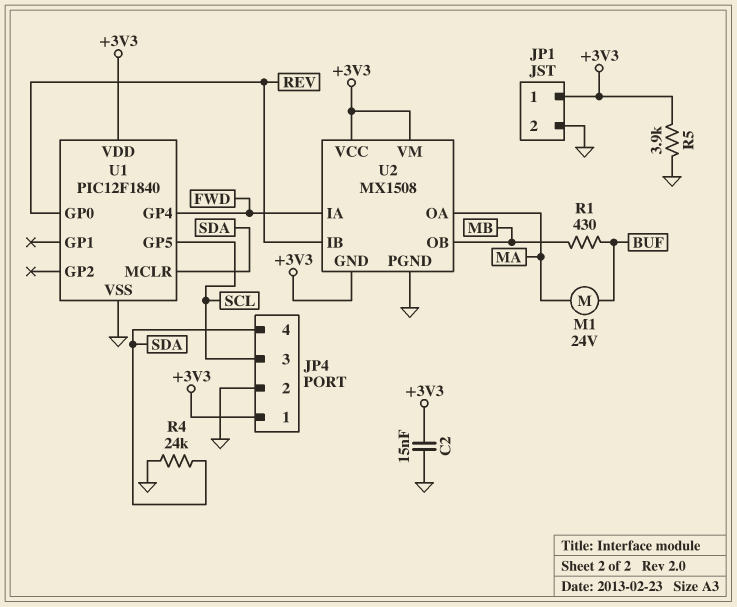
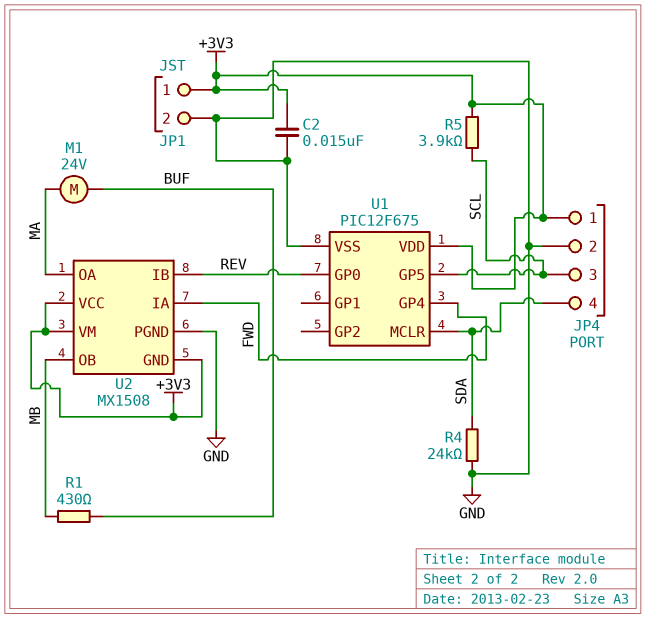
R5: 3.9k (+3V3, GND) -> 3.9k (+3V3, SCL)
U1: PIC12F1840 -> PIC12F675

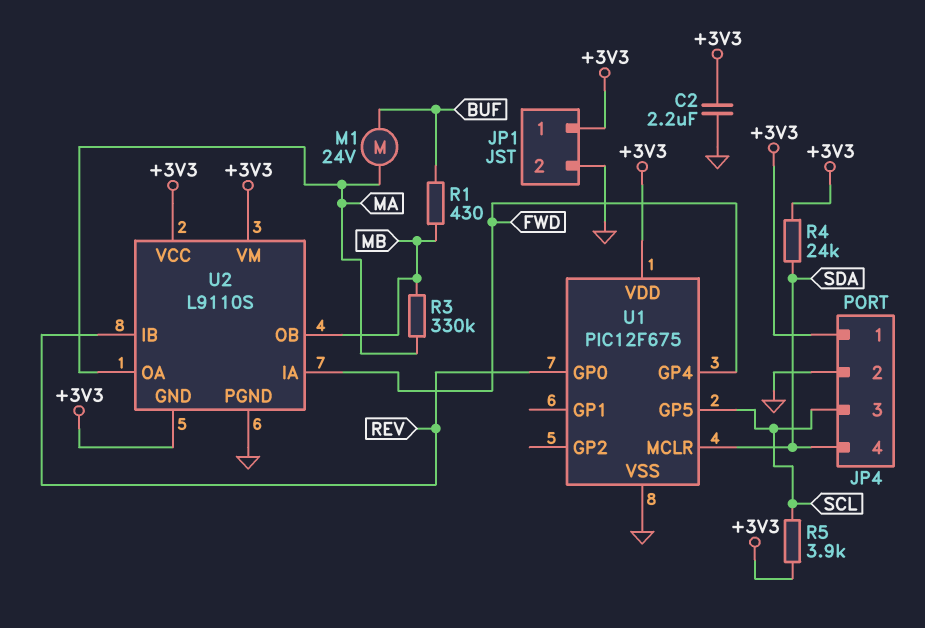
C2: 15nF (+3V3, GND) -> 2.2uF (+3V3, GND)
R3: none -> 330k (MA, MB)
R4: 24k (GND, SDA) -> 24k (+3V3, SDA)
U2: MX1508 -> L9110S

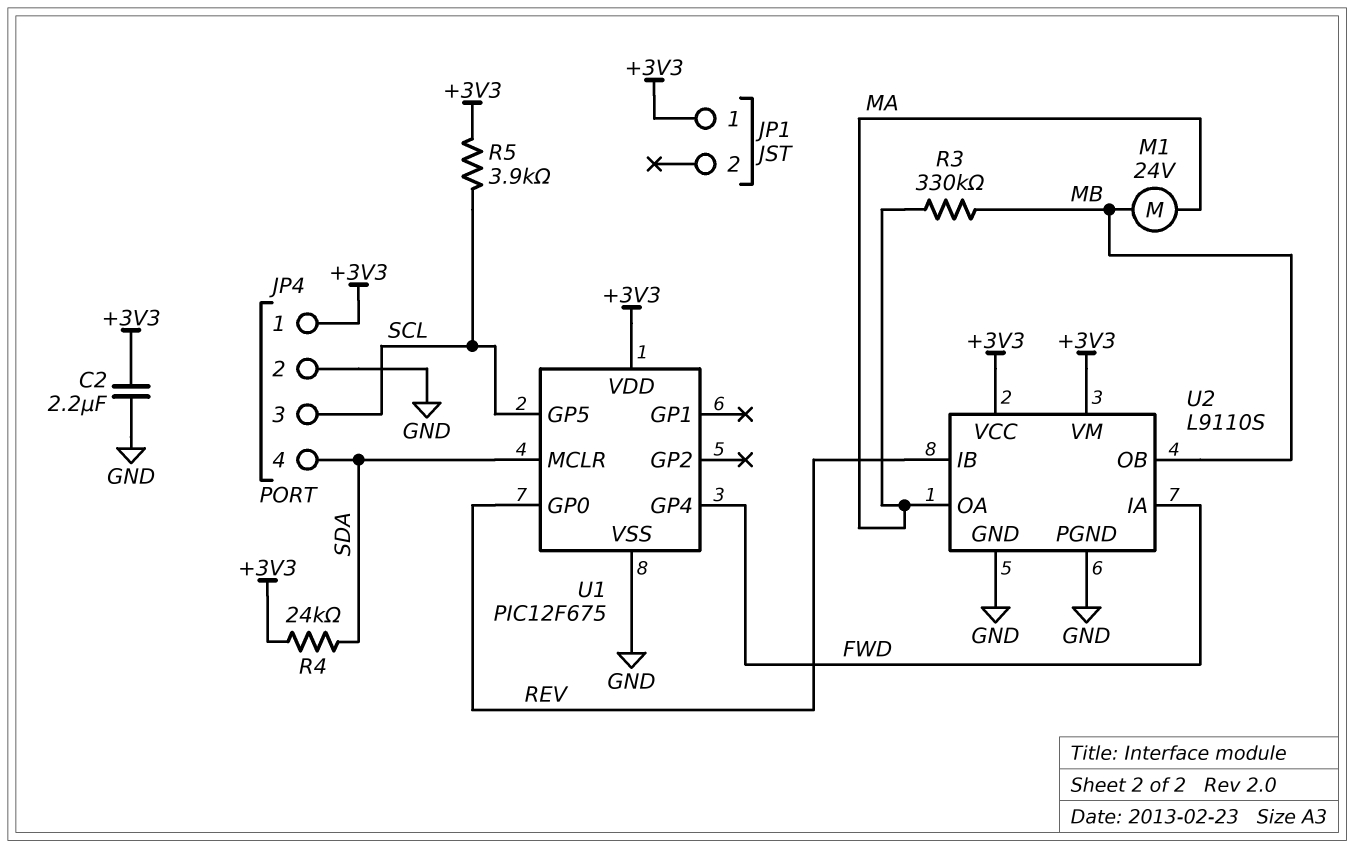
JP1 pin 2: GND -> none
M1: motor 24V (BUF, MA) -> motor 24V (MA, MB)
R1: 430 (BUF, MB) -> none
U2 pin GND: +3V3 -> GND

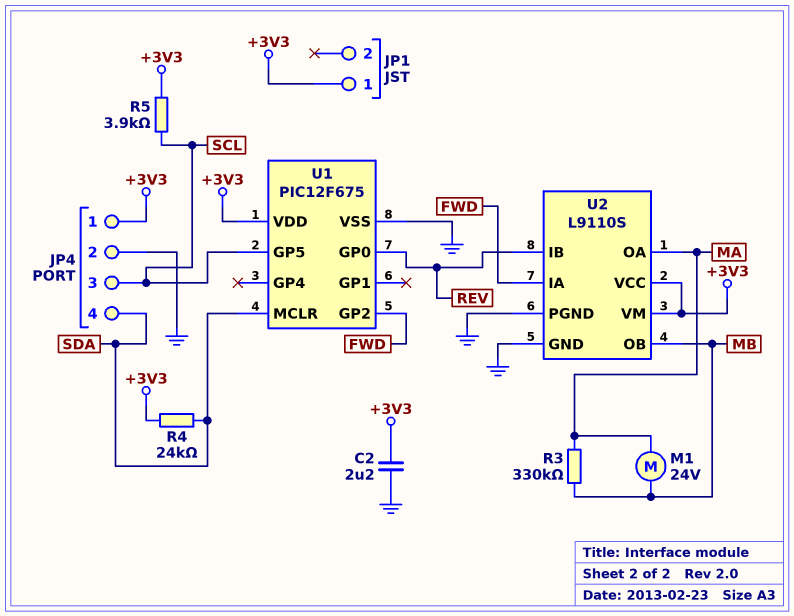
U1 pin GP2: none -> FWD
U1 pin GP4: FWD -> none

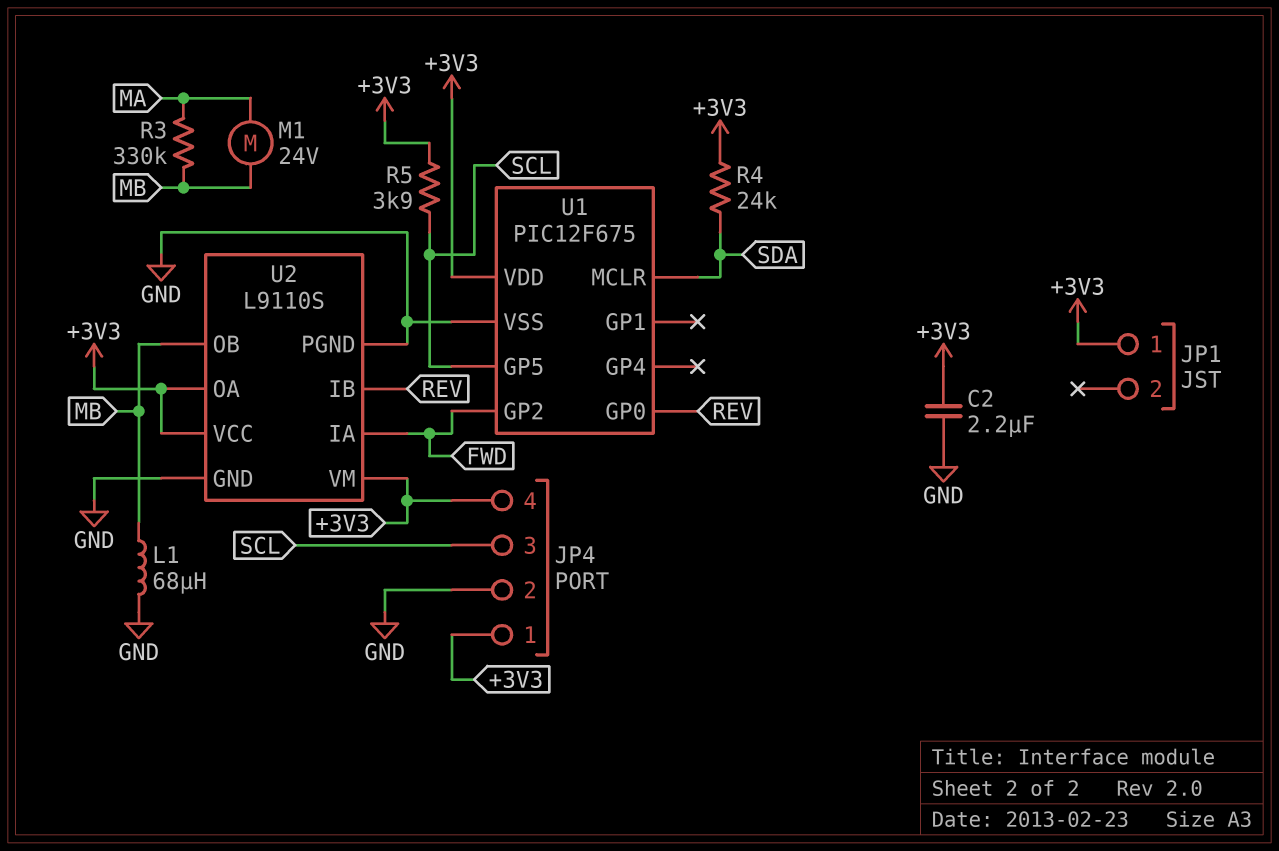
JP4 pin 4: SDA -> +3V3
L1: none -> 68uH (GND, MB)
U2 pin OA: MA -> +3V3

